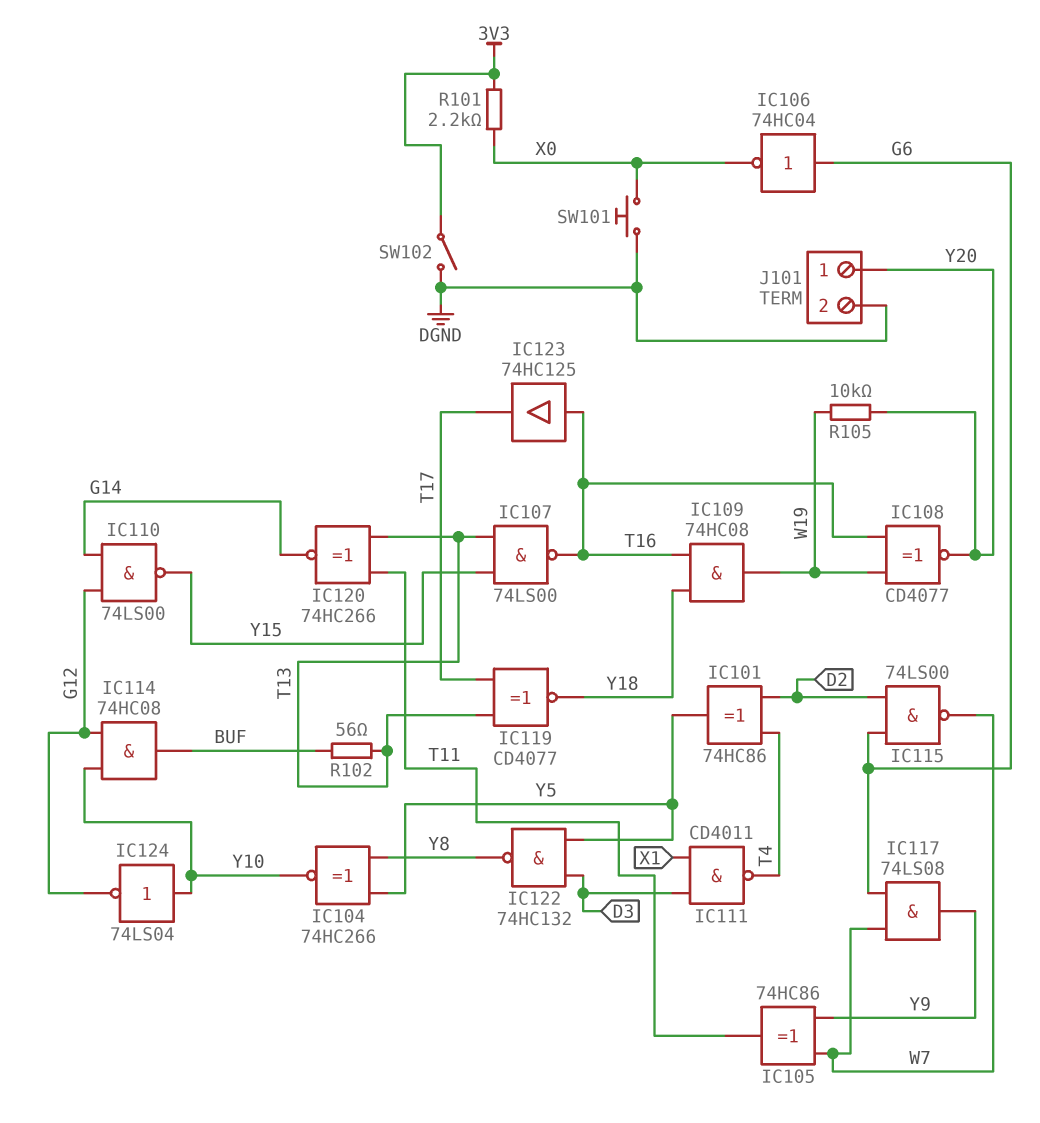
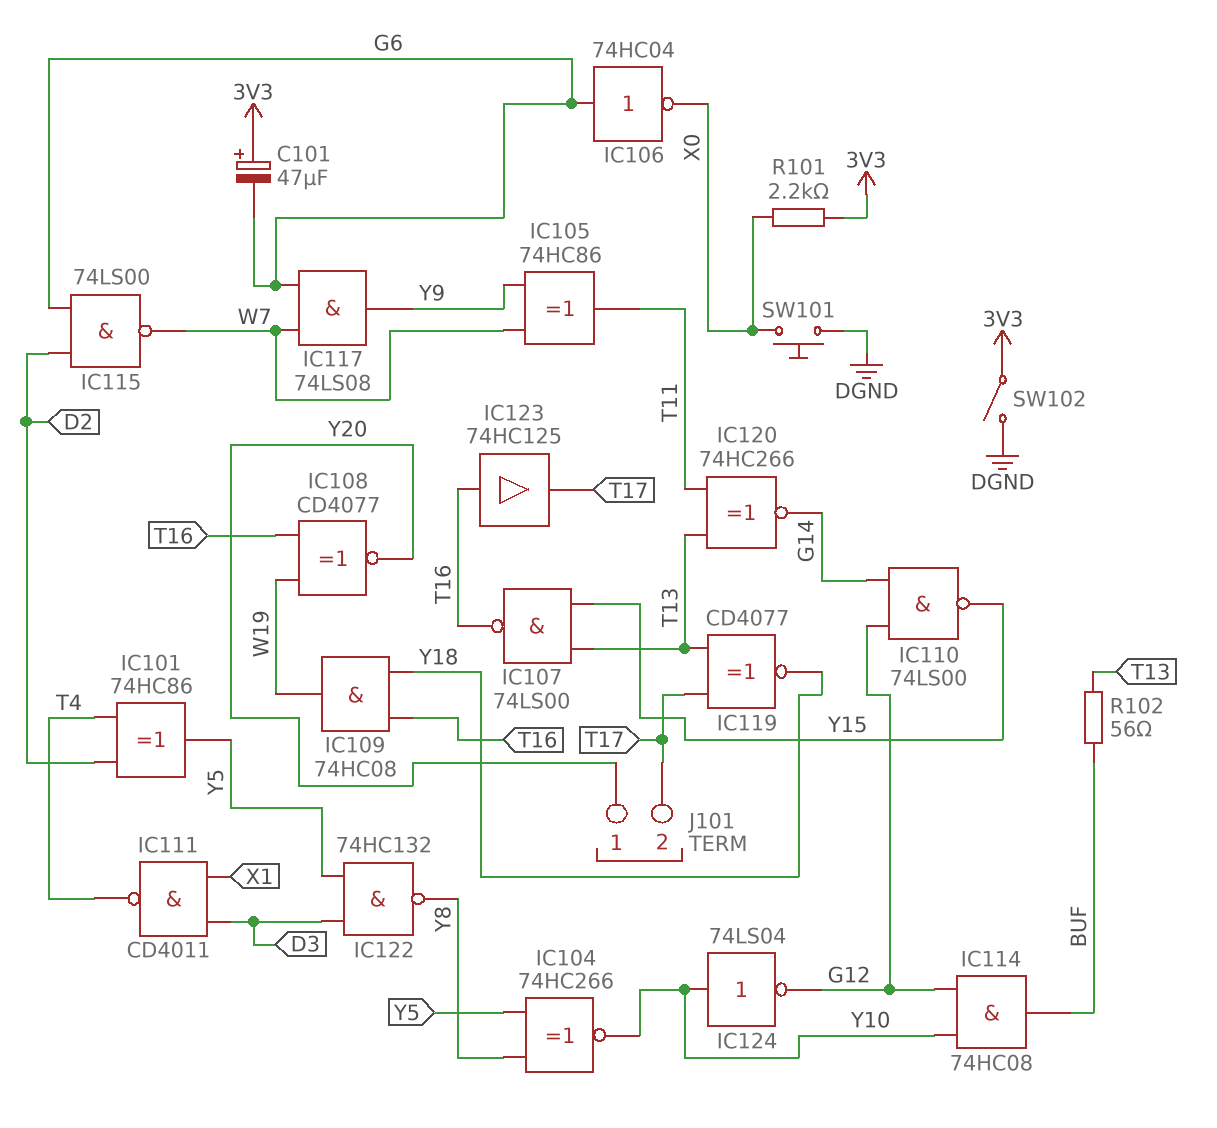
C101: none -> 47uF (plus 3V3, minus G6)
J101 pin 2: DGND -> T17
R105: 10k (W19, Y20) -> none

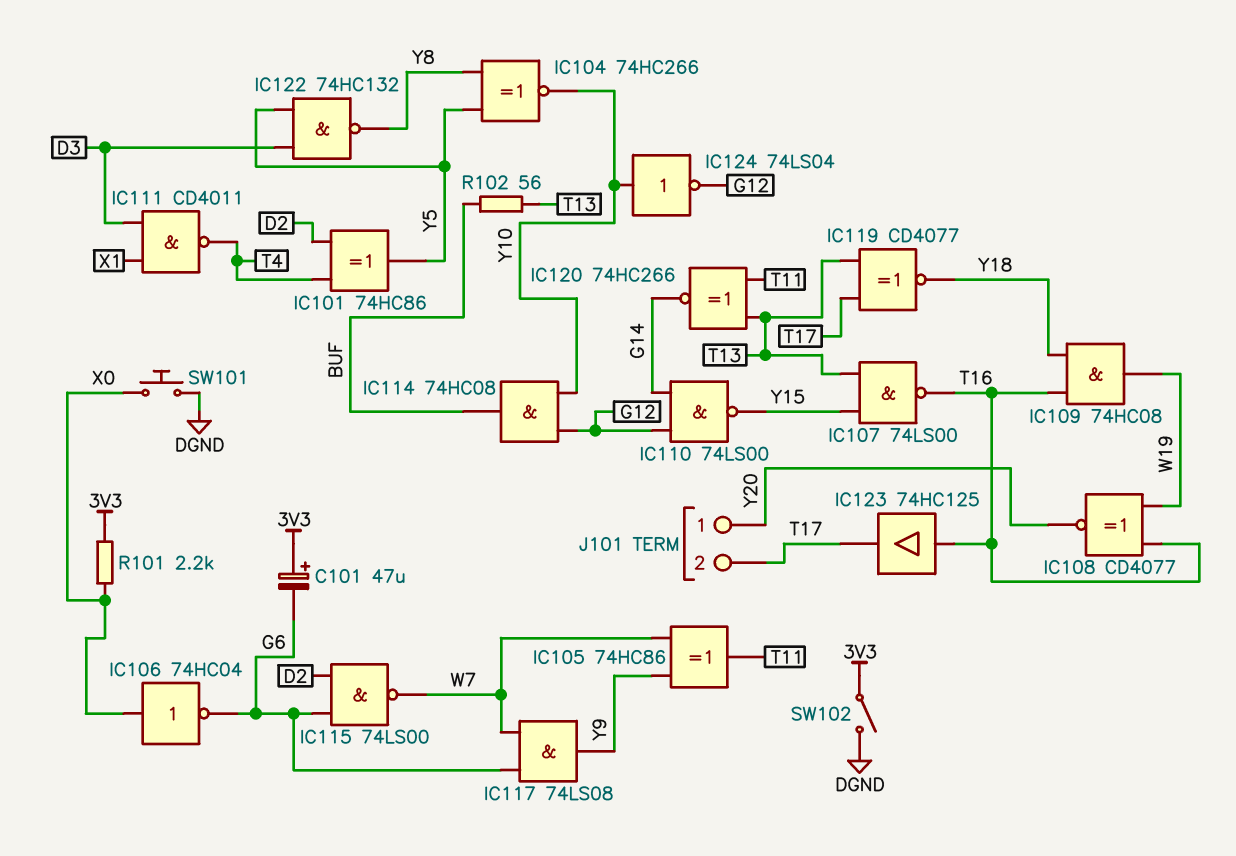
IC106: NOT 74HC04 (in G6, out X0) -> NOT 74HC04 (in X0, out G6)

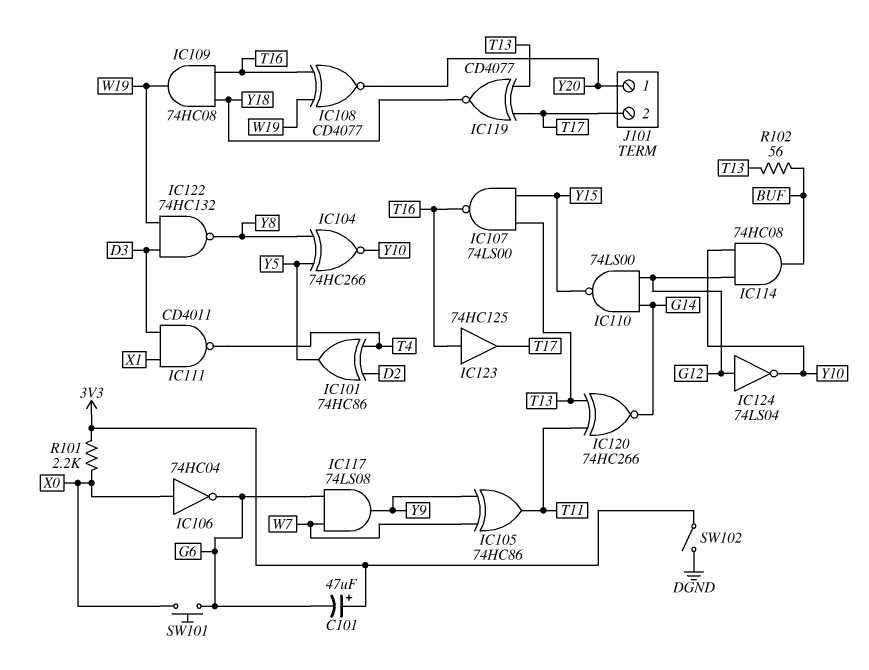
IC115: NAND 74LS00 (in D2, in G6, out W7) -> none
IC122: NAND 74HC132 (in D3, in Y5, out Y8) -> NAND 74HC132 (in D3, in W19, out Y8)
IC124: NOT 74LS04 (in Y10, out G12) -> NOT 74LS04 (in G12, out Y10)
SW101: button (DGND, X0) -> button (G6, X0)

